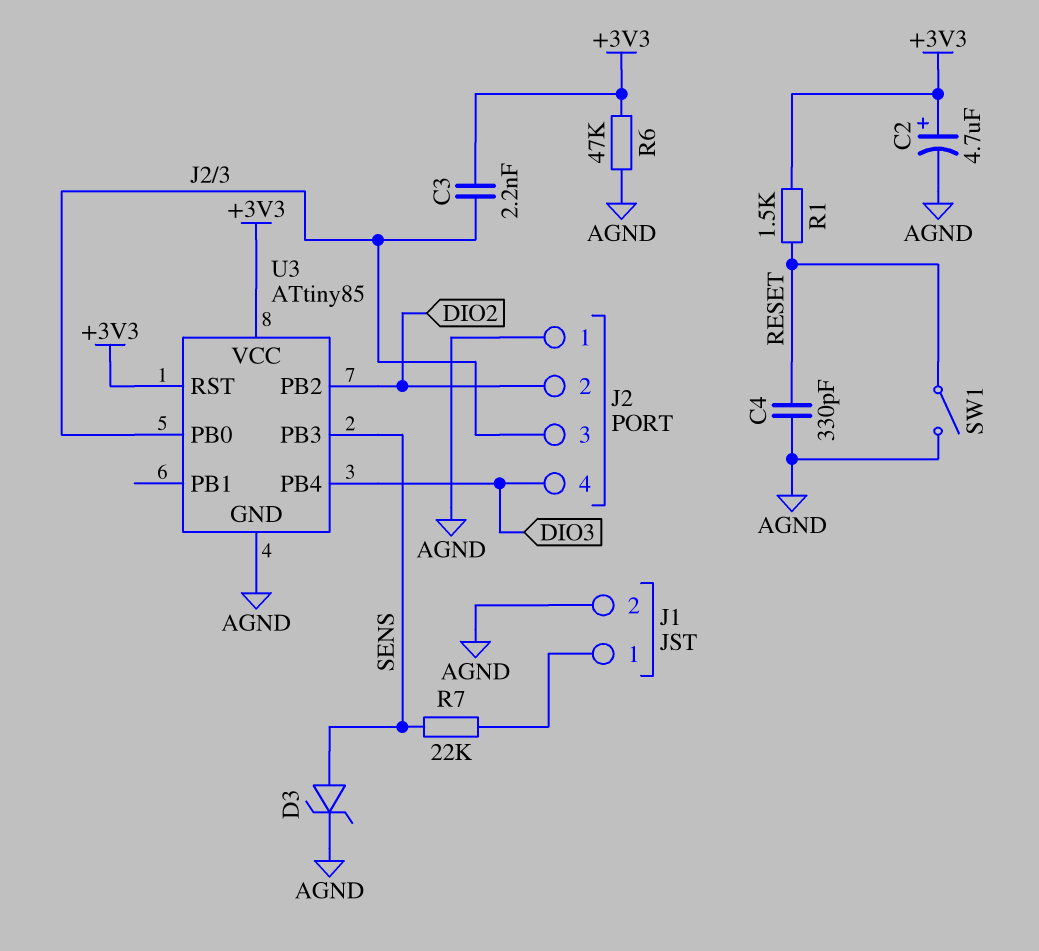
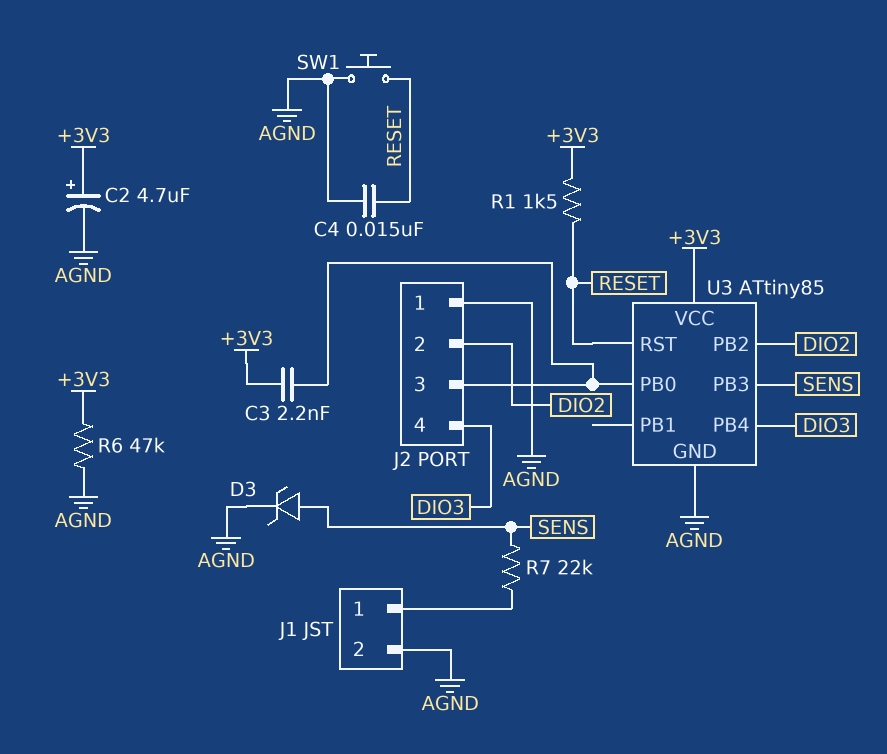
C4: 330pF (AGND, RESET) -> 15nF (AGND, RESET)
SW1: switch (AGND, RESET) -> button (AGND, RESET)
U3 pin RST: +3V3 -> RESET

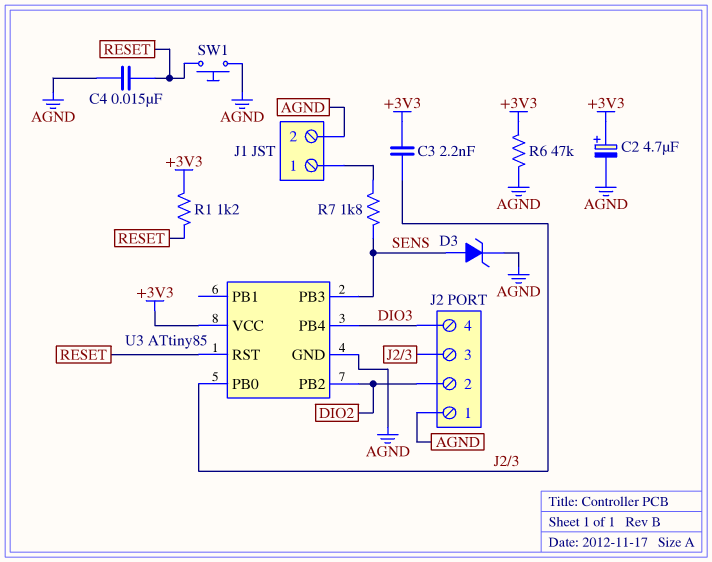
R1: 1.5k (+3V3, RESET) -> 1.2k (+3V3, RESET)
R7: 22k (J1/1, SENS) -> 1.8k (J1/1, SENS)

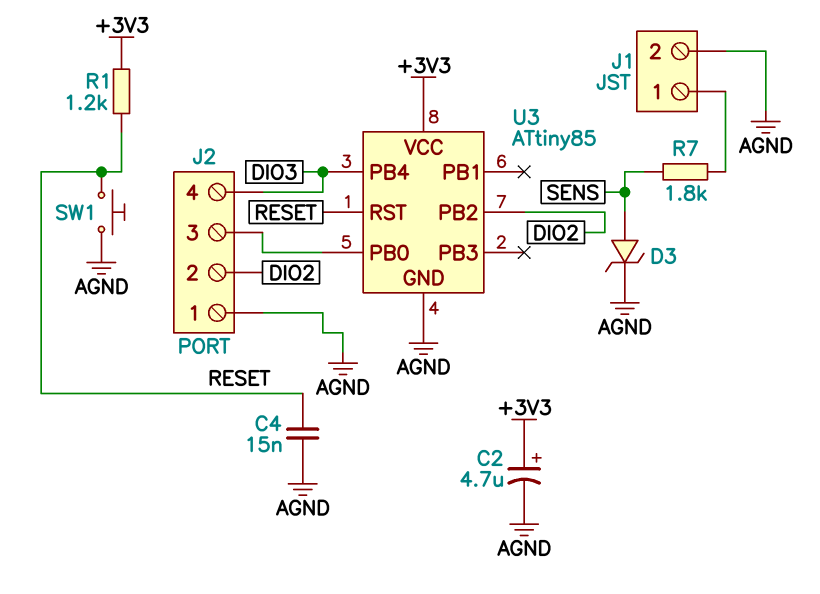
C3: 2.2nF (+3V3, J2/3) -> none
R6: 47k (+3V3, AGND) -> none
U3 pin PB3: SENS -> none

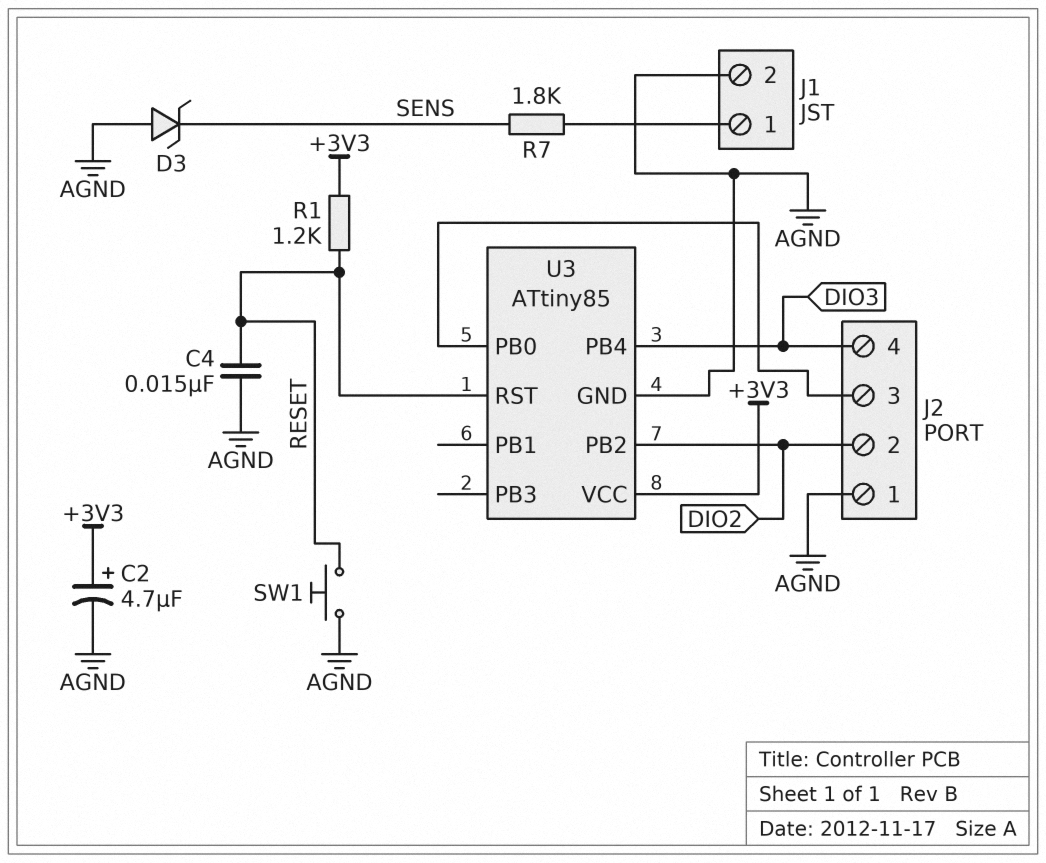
D3: zener (A SENS, K AGND) -> zener (A AGND, K SENS)

